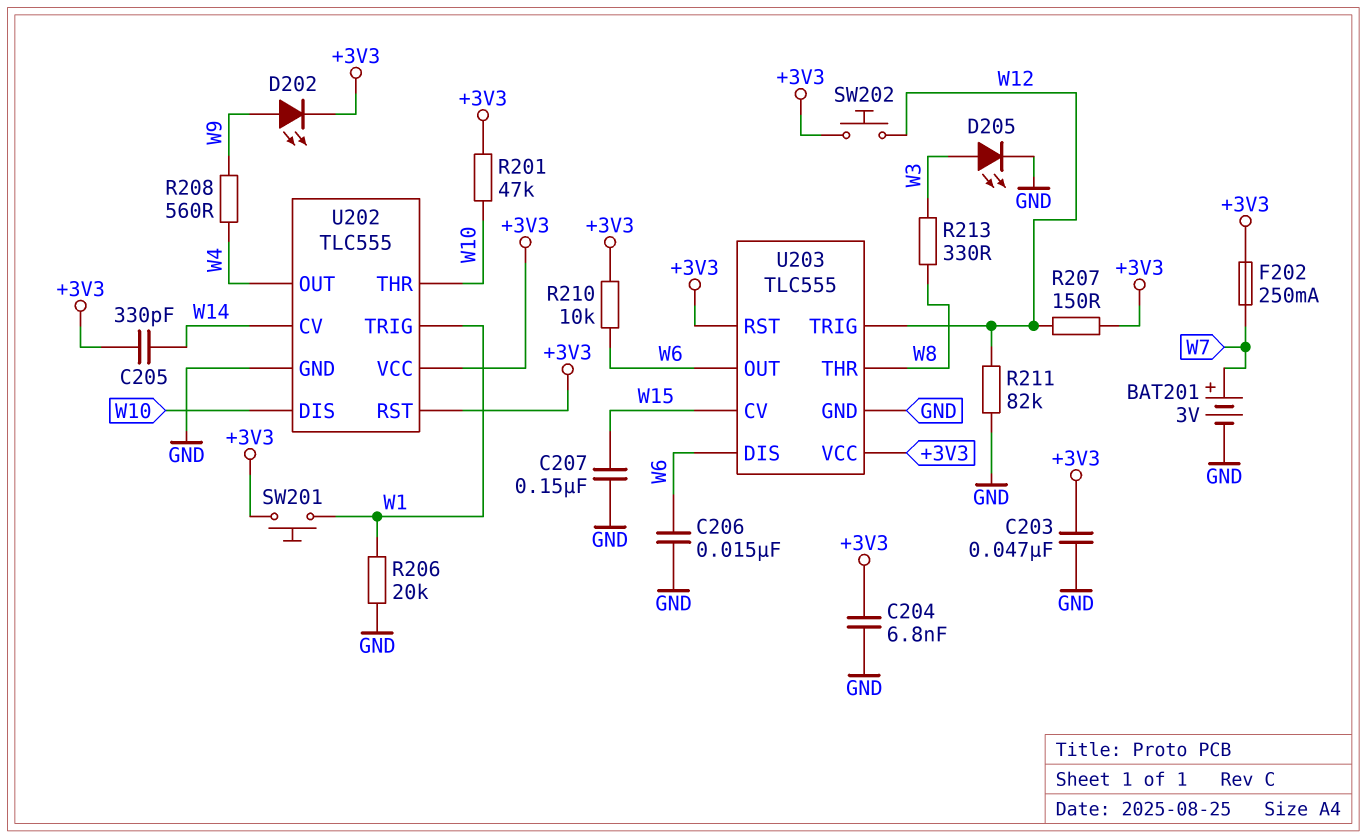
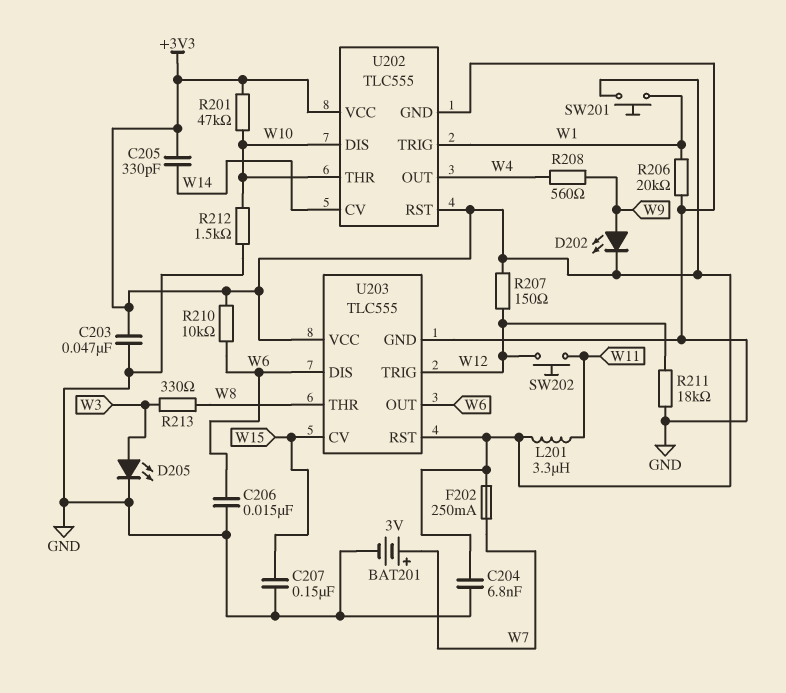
L201: none -> 3.3uH (+3V3, W11)
R211: 82k (GND, W12) -> 18k (GND, W12)
R212: none -> 1.5k (GND, W10)
SW202: button (+3V3, W12) -> button (W11, W12)

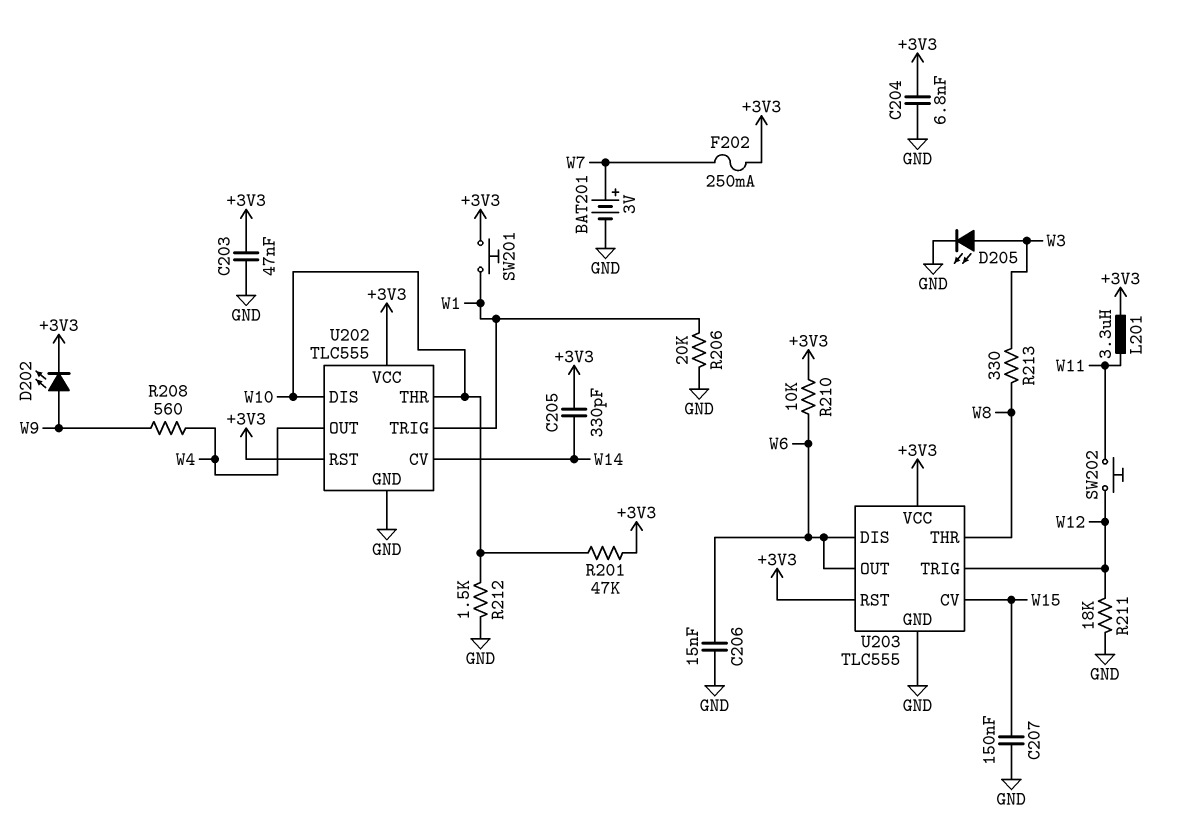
R207: 150 (+3V3, W12) -> none

